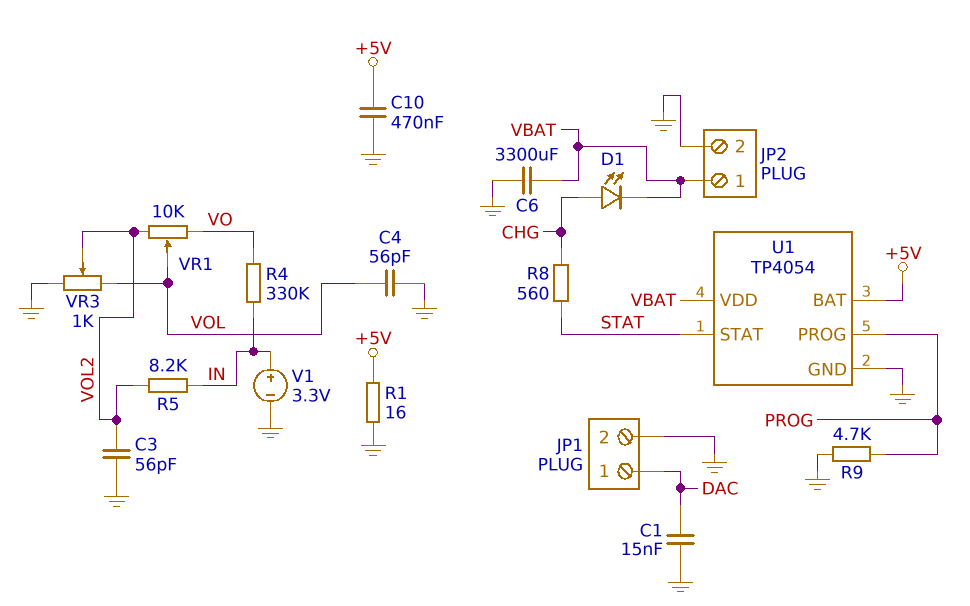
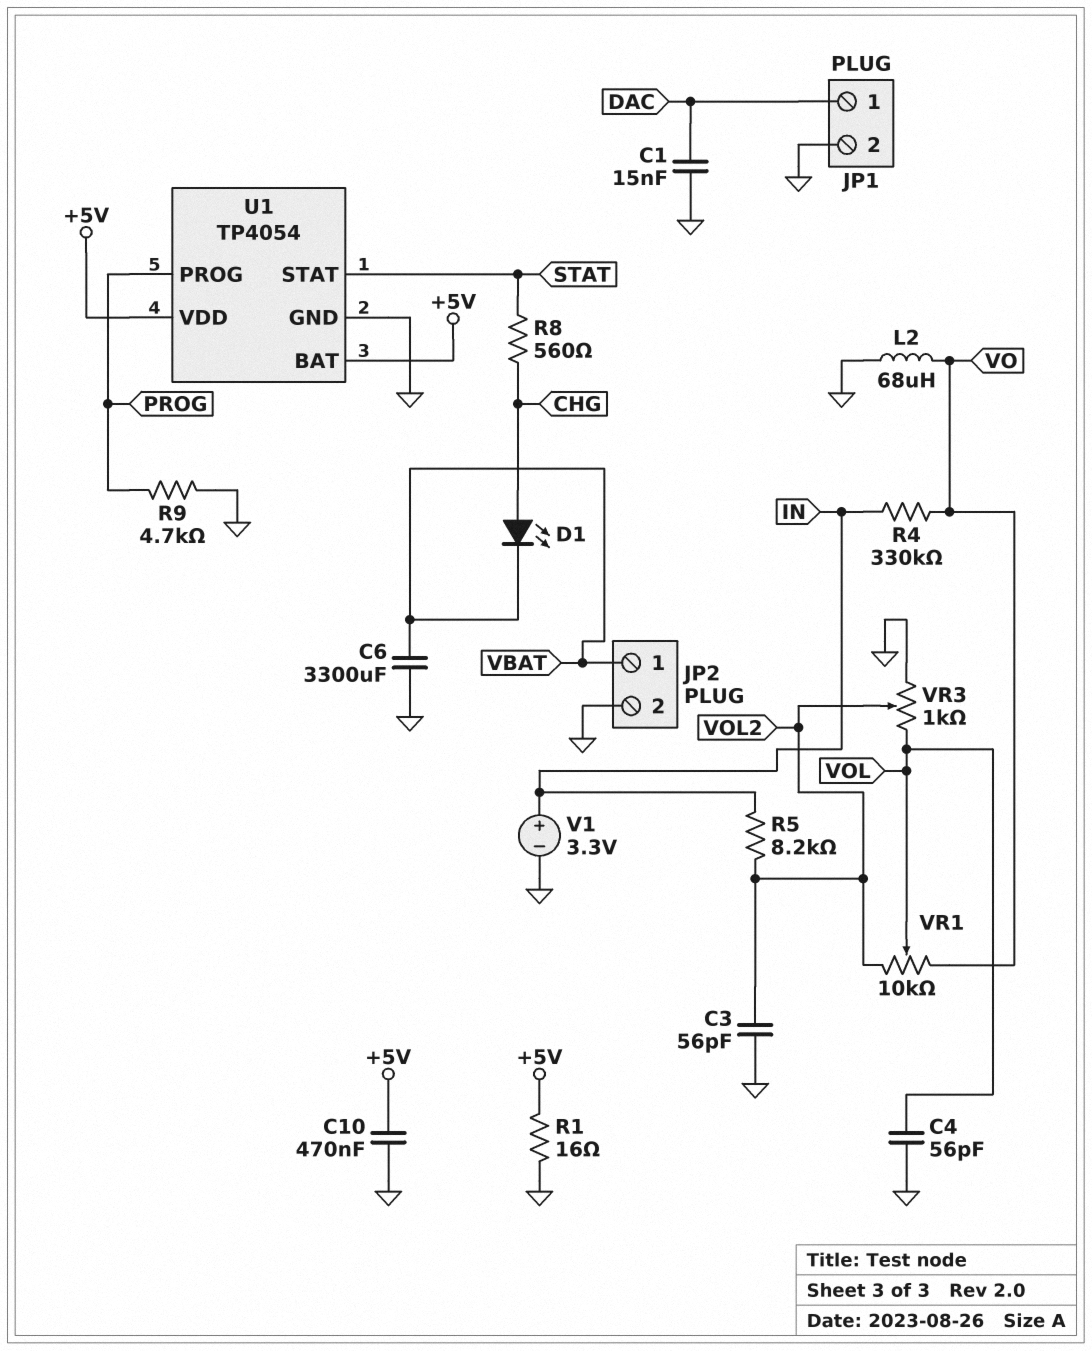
L2: none -> 68uH (GND, VO)
U1 pin VDD: VBAT -> +5V

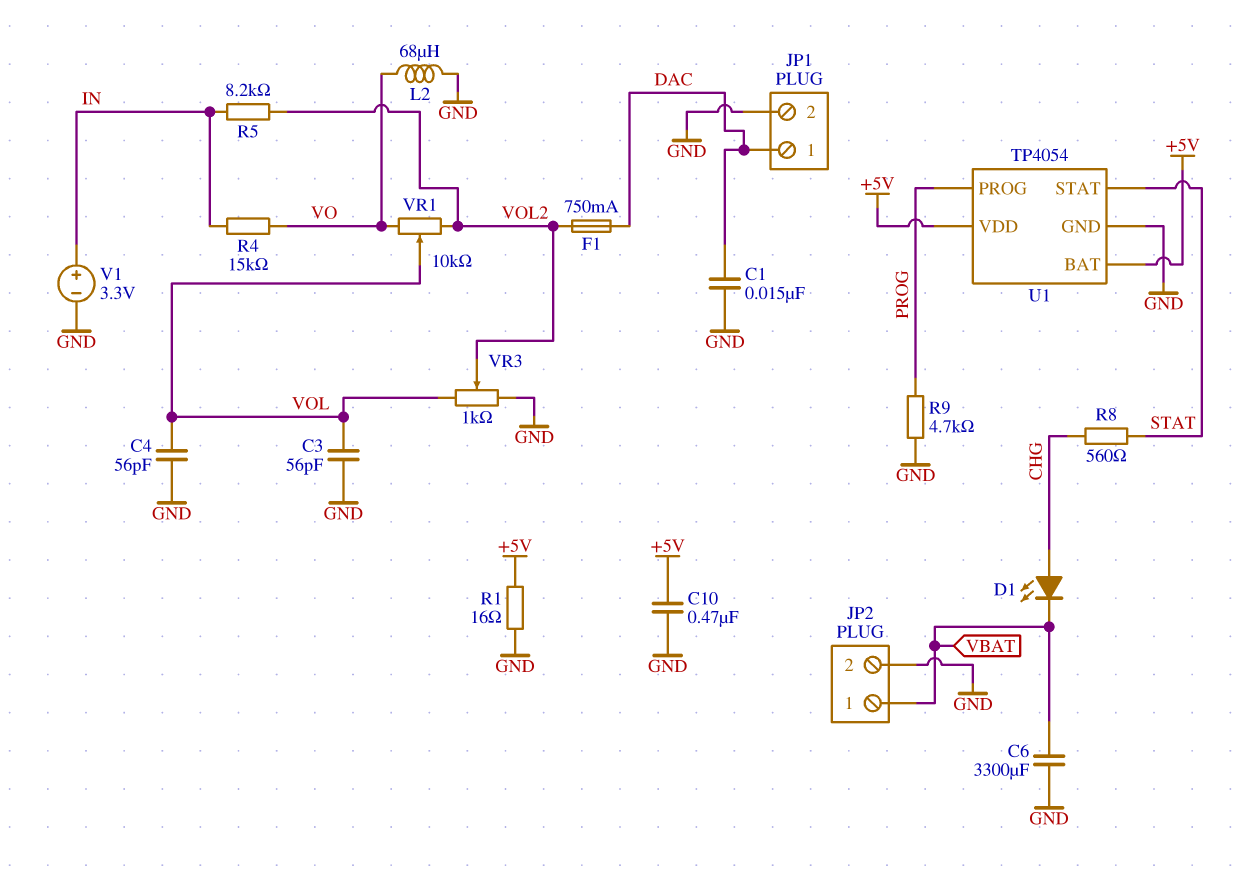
C3: 56pF (GND, VOL2) -> 56pF (GND, VOL)
F1: none -> 750mA (DAC, VOL2)
R4: 330k (IN, VO) -> 15k (IN, VO)

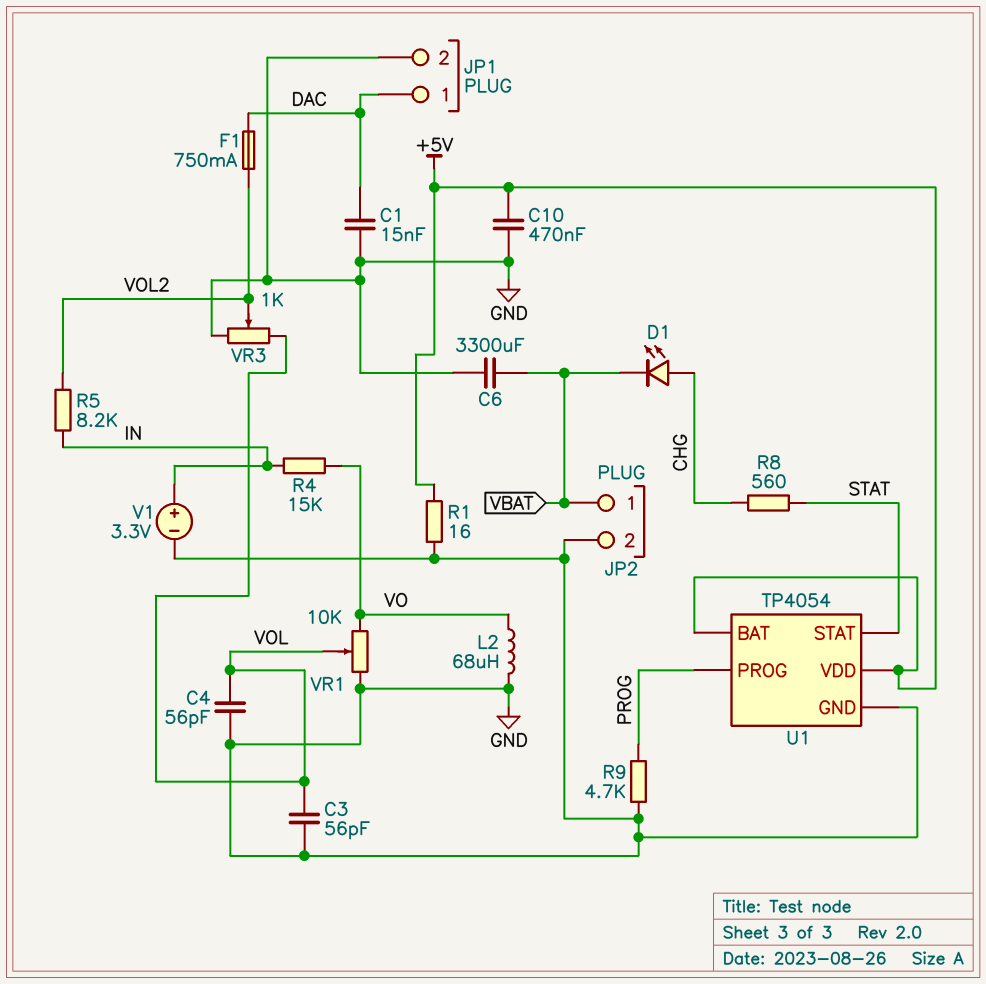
VR1: 10k (VO, VOL2, wiper VOL) -> 10k (GND, VO, wiper VOL)

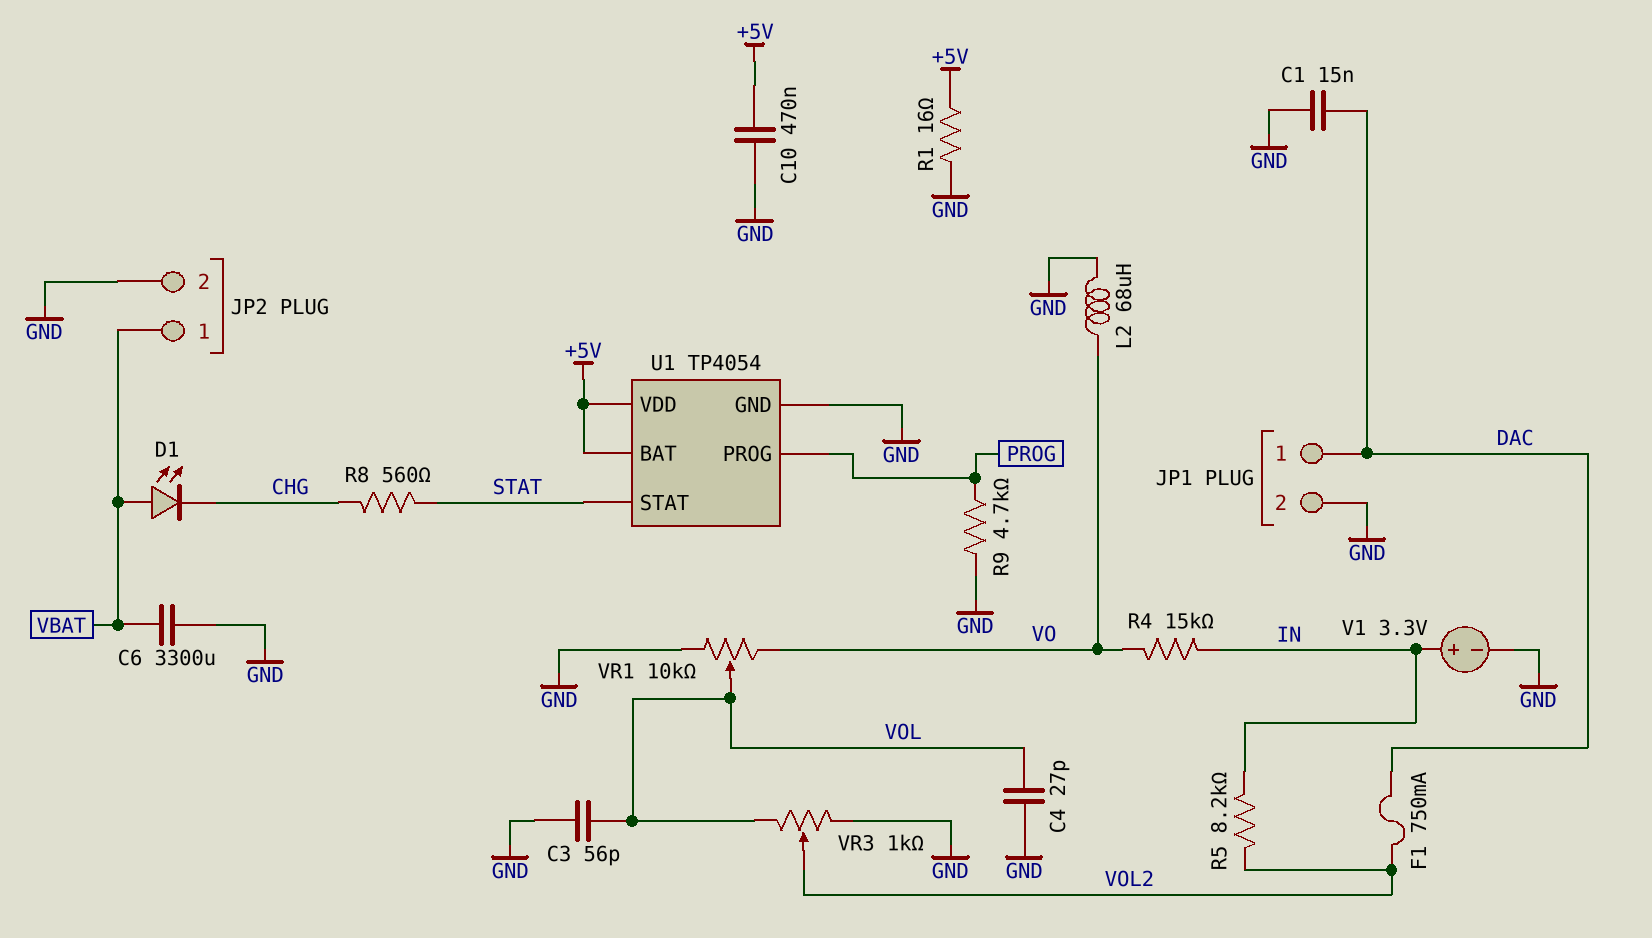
C4: 56pF (GND, VOL) -> 27pF (GND, VOL)
D1: LED (A CHG, K VBAT) -> LED (A VBAT, K CHG)

